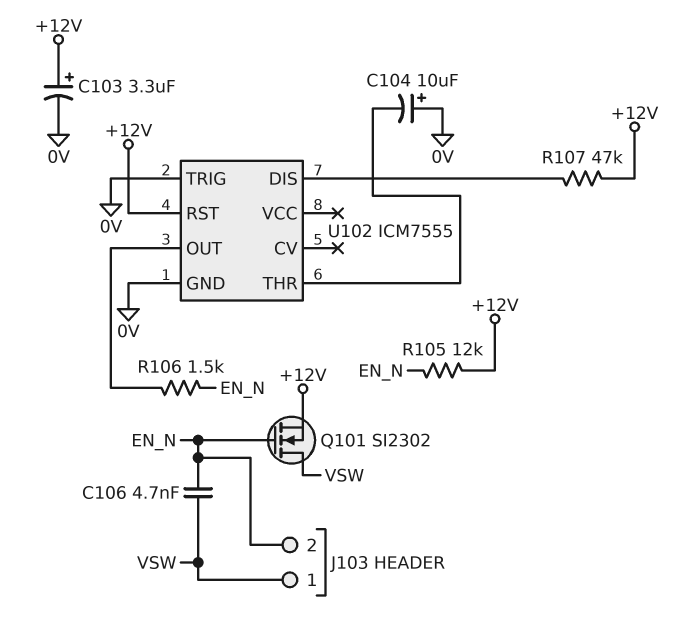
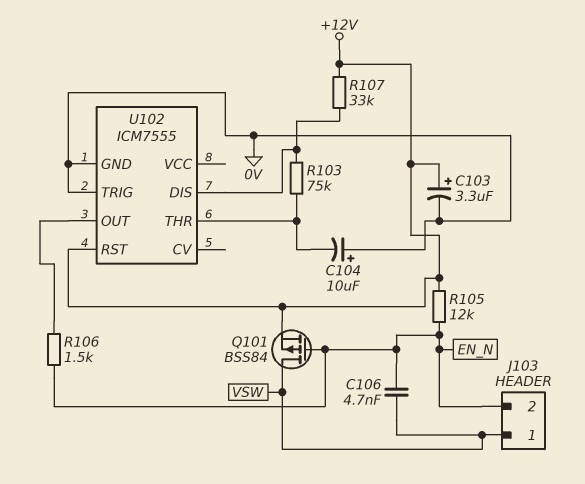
Q101: NMOS SI2302 (G EN_N, D VSW, S +12V) -> PMOS BSS84 (G EN_N, D VSW, S +12V)
R103: none -> 75k (U102/DIS, U102/THR)
R107: 47k (+12V, U102/DIS) -> 33k (+12V, U102/DIS)

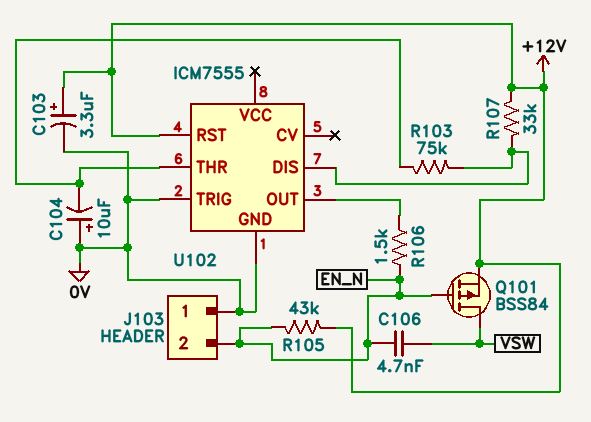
J103 pin 1: VSW -> 0V
R105: 12k (+12V, EN_N) -> 43k (+12V, EN_N)

